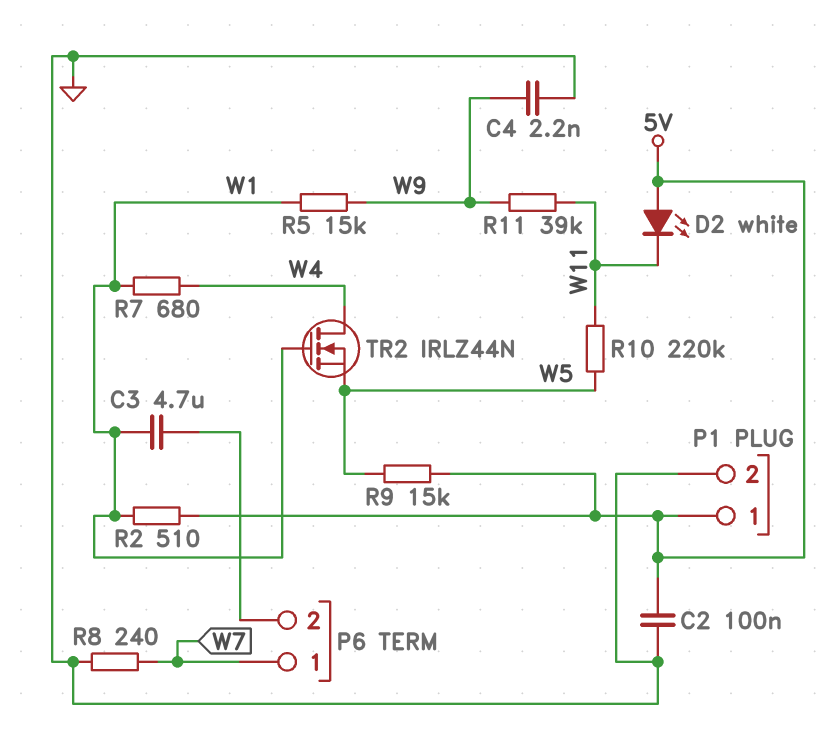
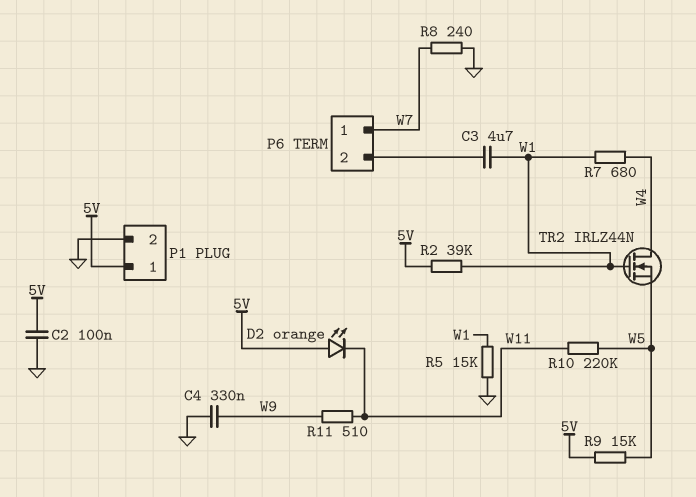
C4: 2.2nF (GND, W9) -> 330nF (GND, W9)
D2: LED white (A 5V, K W11) -> LED orange (A 5V, K W11)
R2: 510 (5V, W1) -> 39k (5V, W1)
R5: 15k (W1, W9) -> 15k (GND, W1)
R11: 39k (W9, W11) -> 510 (W9, W11)

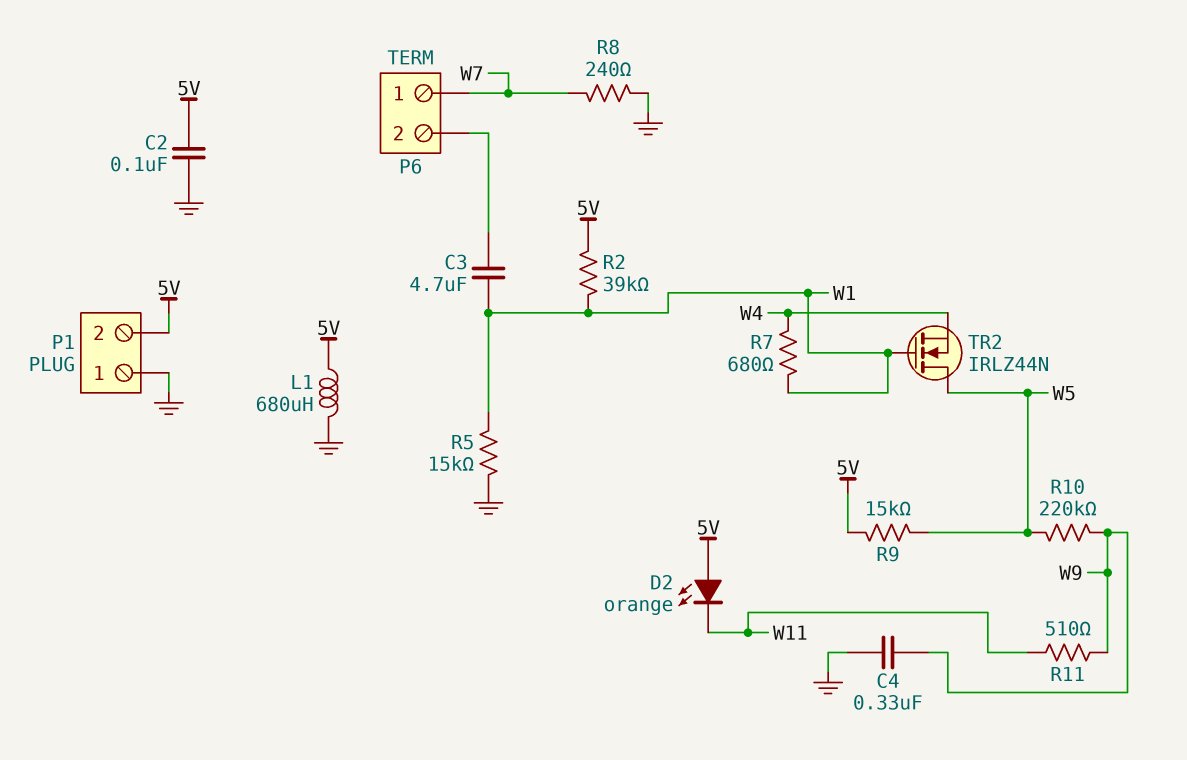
L1: none -> 680uH (5V, GND)
P1 pin 1: 5V -> GND
P1 pin 2: GND -> 5V
R10: 220k (W5, W11) -> 220k (W5, W9)
TR2: NMOS IRLZ44N (G W1, D W4, S W5) -> NMOS IRLZ44N (G W1, D W5, S W4)

